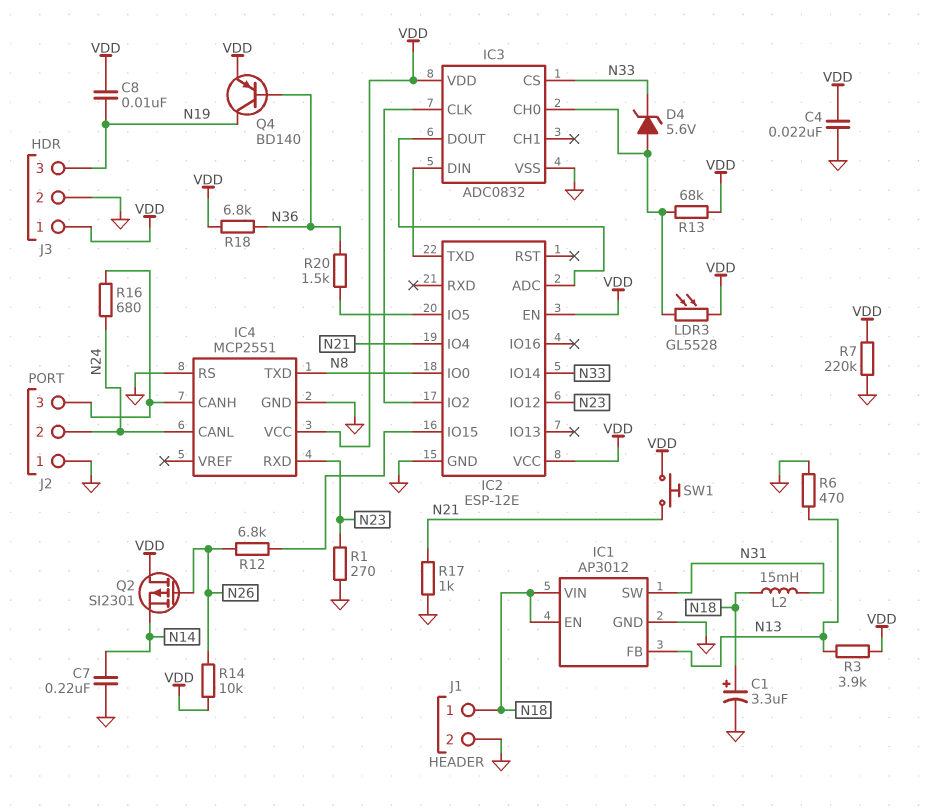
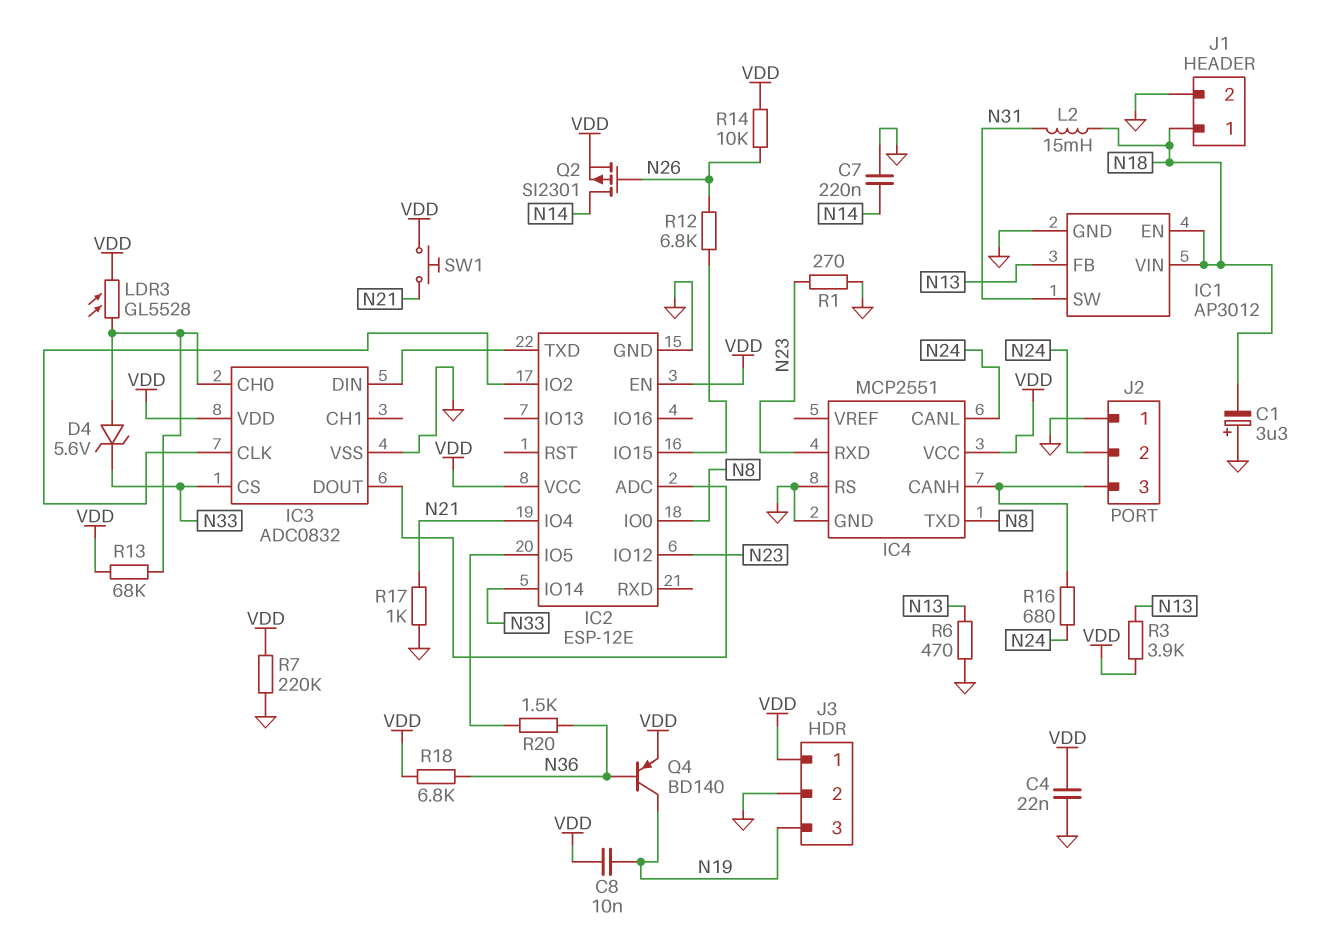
C1: 3.3uF (plus N18, minus GND) -> 3.3uF (plus GND, minus N18)
Q2: PMOS SI2301 (G N26, D VDD, S N14) -> PMOS SI2301 (G N26, D N14, S VDD)

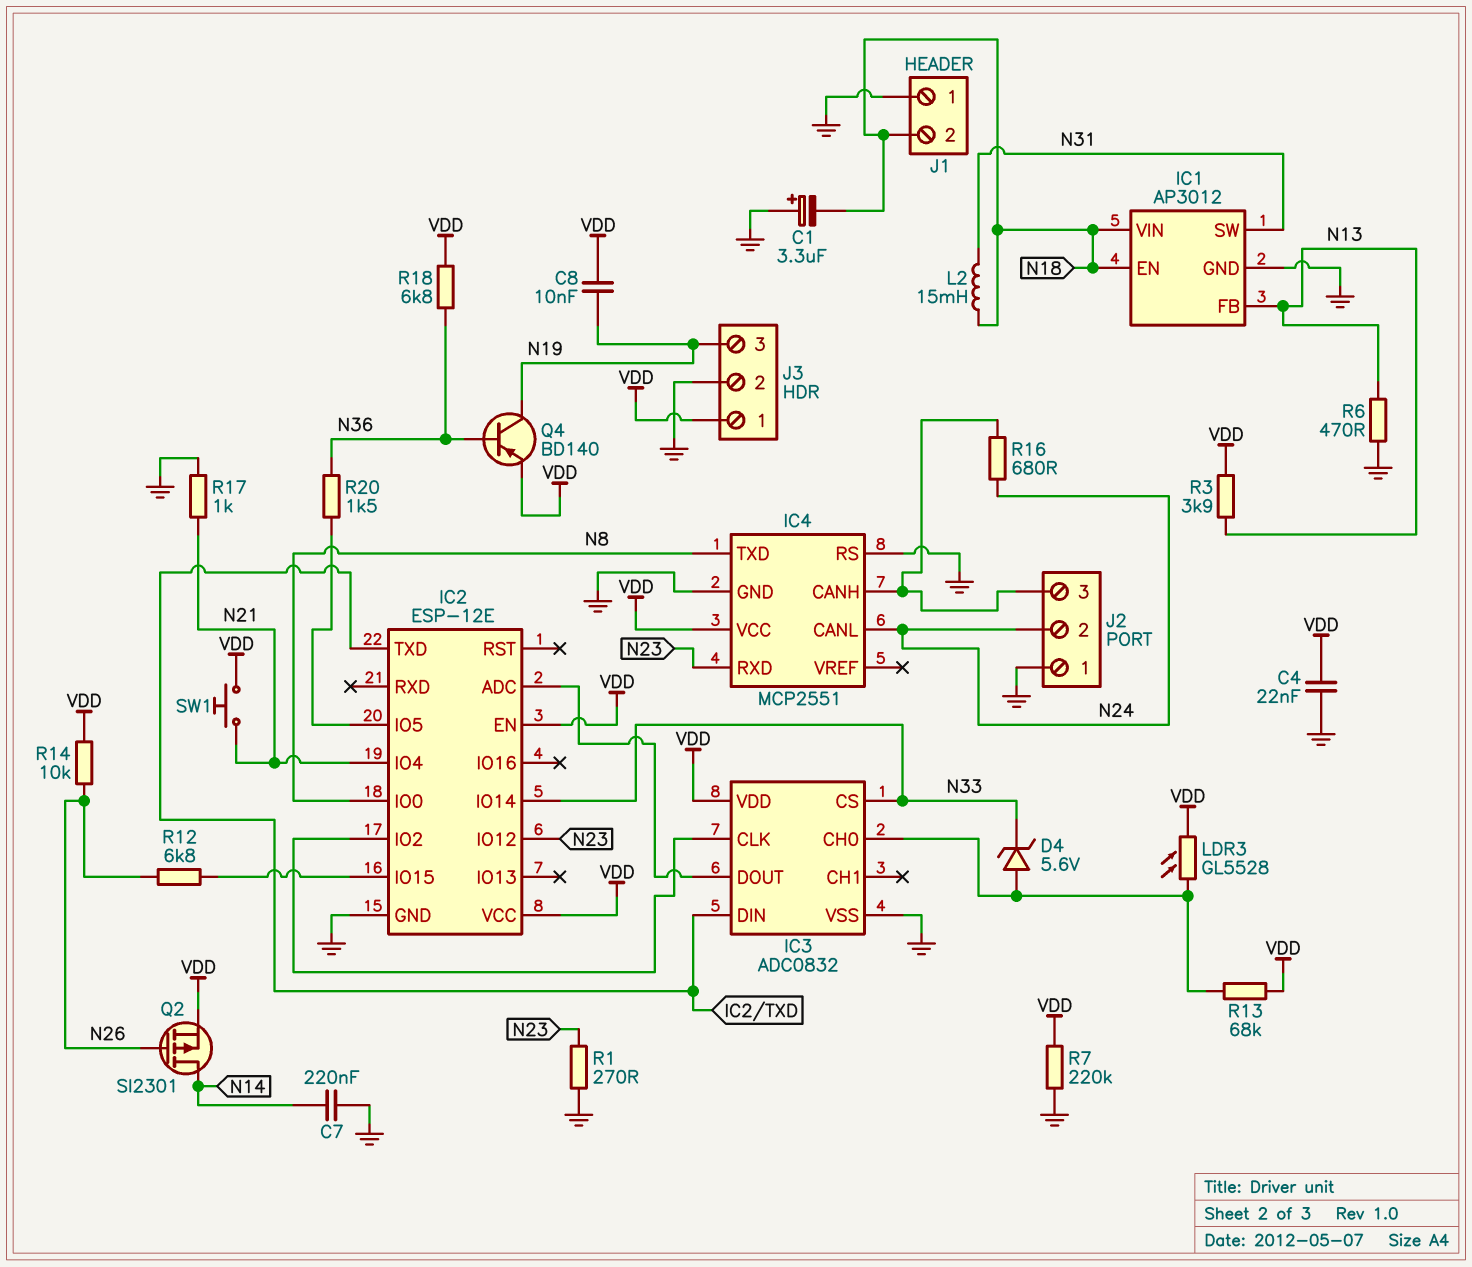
J1 pin 1: N18 -> GND
J1 pin 2: GND -> N18

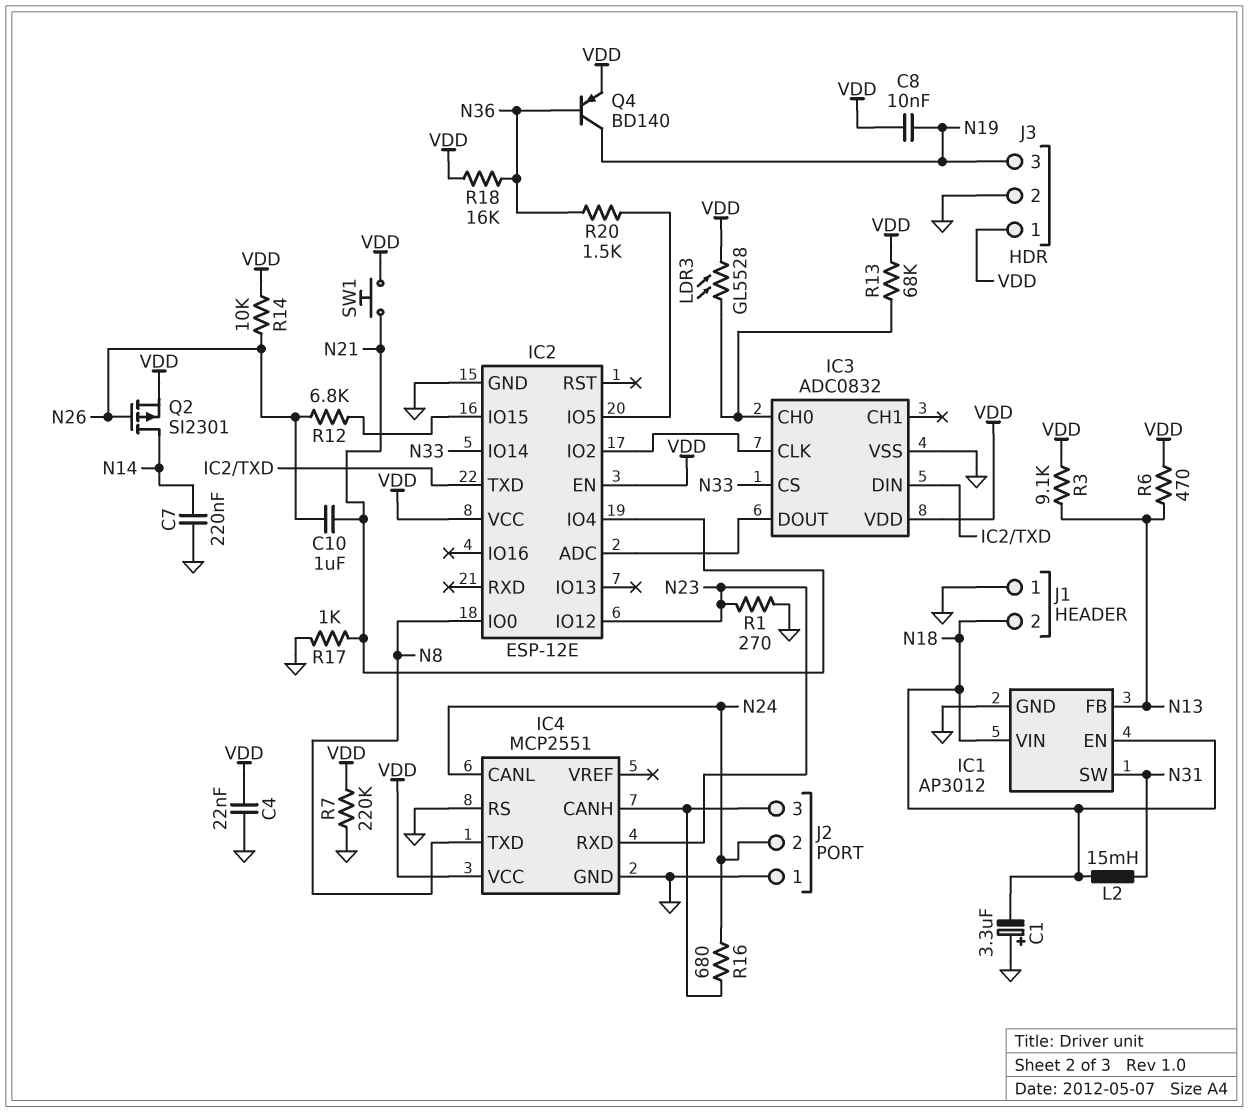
C10: none -> 1uF (N21, N26)
D4: zener 5.6V (A IC3/CH0, K N33) -> none
R3: 3.9k (N13, VDD) -> 9.1k (N13, VDD)
R6: 470 (GND, N13) -> 470 (N13, VDD)
R18: 6.8k (N36, VDD) -> 16k (N36, VDD)

